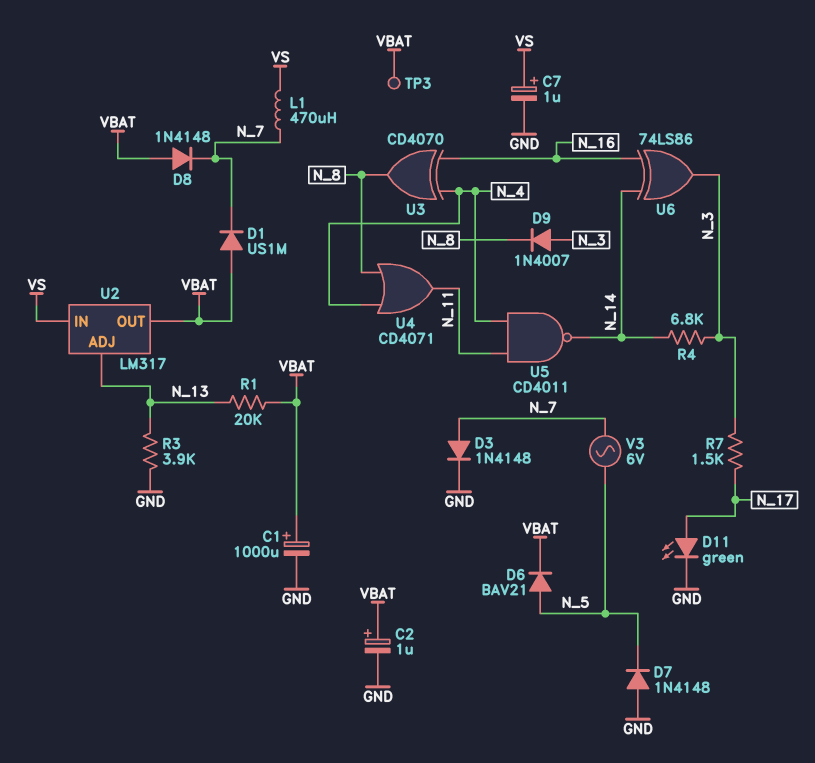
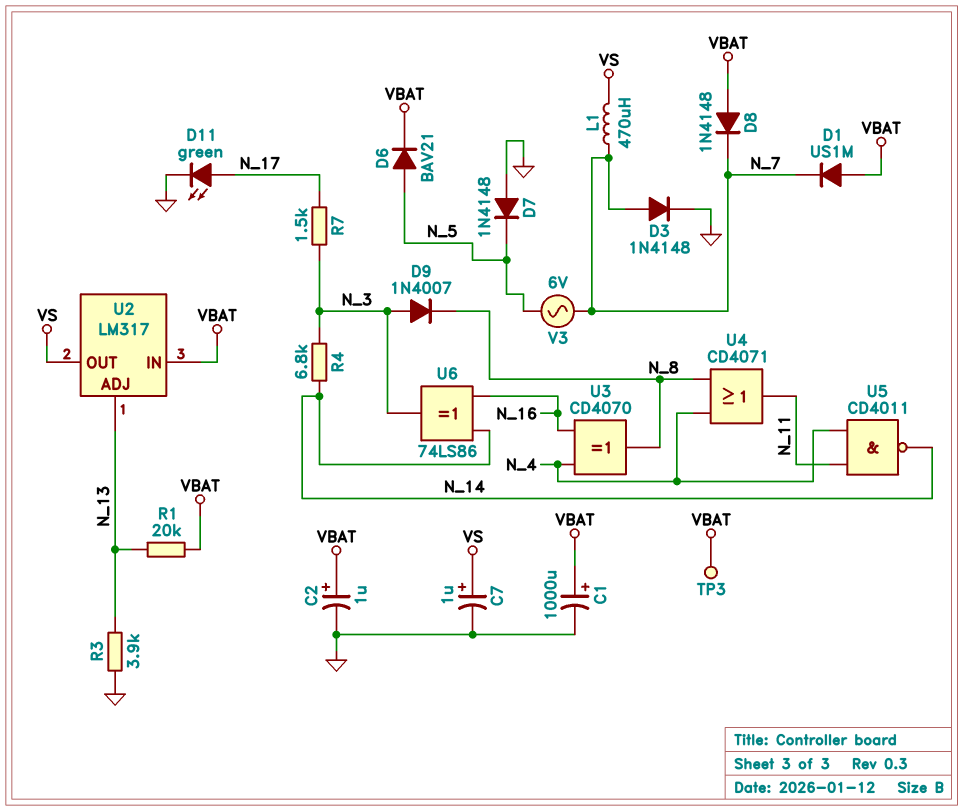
U2 pin IN: VS -> VBAT
U2 pin OUT: VBAT -> VS

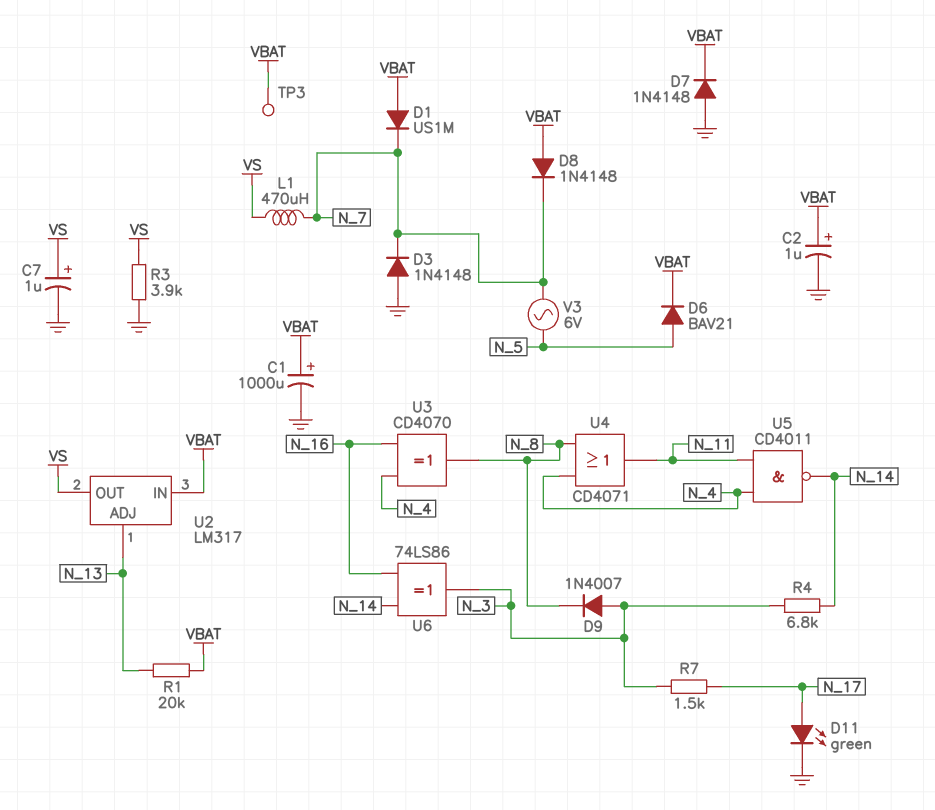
D3: diode 1N4148 (A N_7, K GND) -> diode 1N4148 (A GND, K N_7)
D7: diode 1N4148 (A GND, K N_5) -> diode 1N4148 (A GND, K VBAT)
R3: 3.9k (GND, N_13) -> 3.9k (GND, VS)

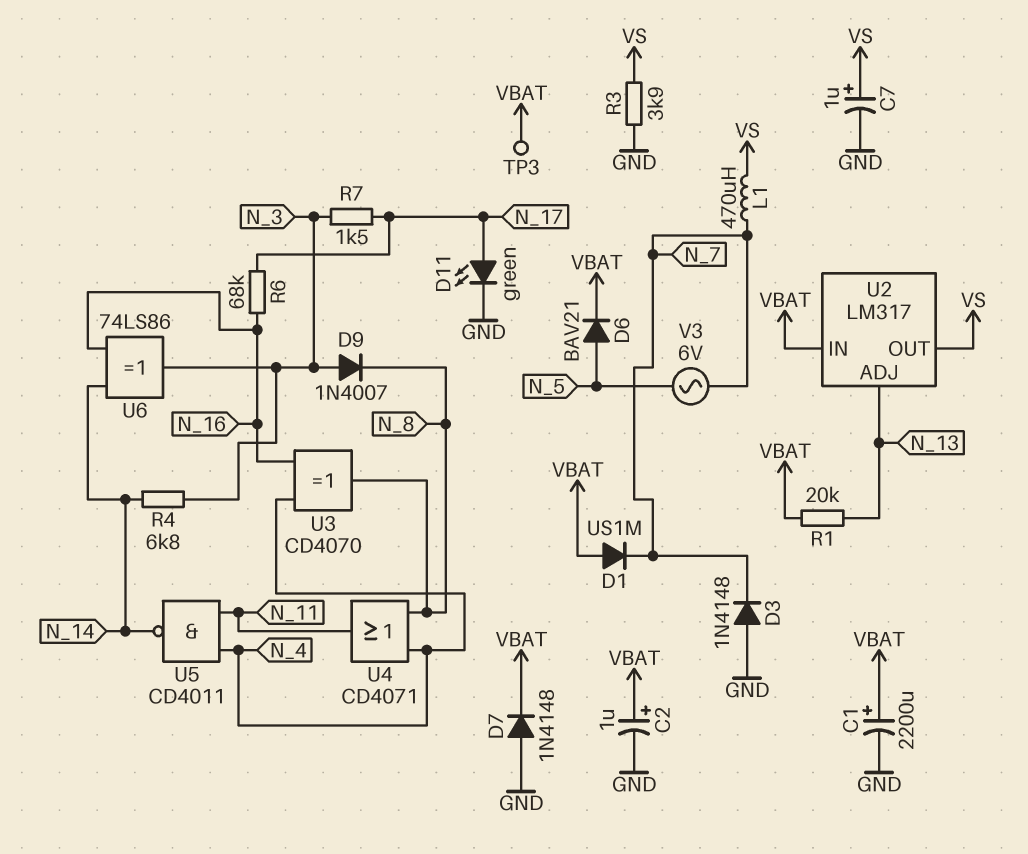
C1: 1000uF (plus VBAT, minus GND) -> 2200uF (plus VBAT, minus GND)
D8: diode 1N4148 (A VBAT, K N_7) -> none
R6: none -> 68k (N_16, N_17)

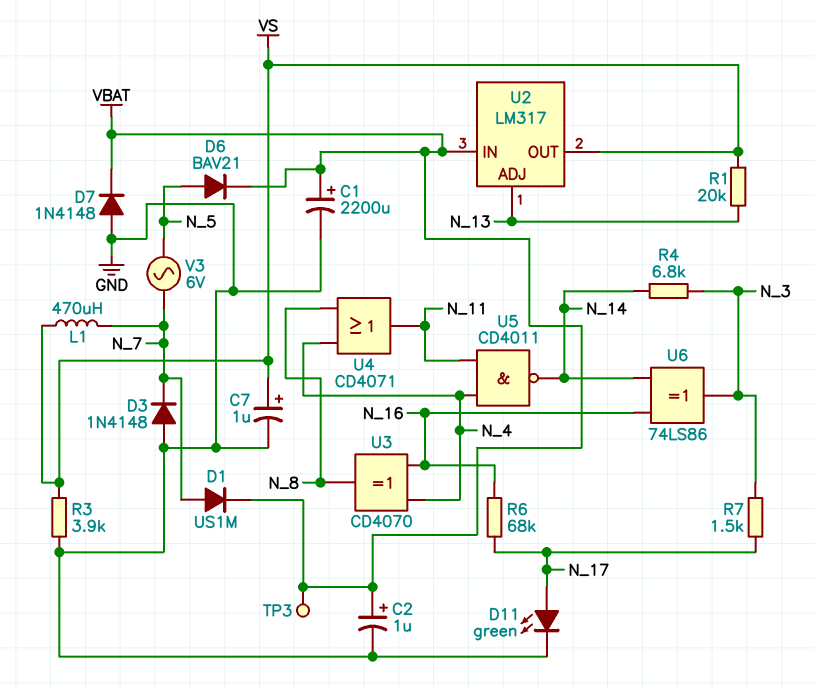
D1: diode US1M (A VBAT, K N_7) -> diode US1M (A N_7, K VBAT)
D9: diode 1N4007 (A N_3, K N_8) -> none
R1: 20k (N_13, VBAT) -> 20k (N_13, VS)

